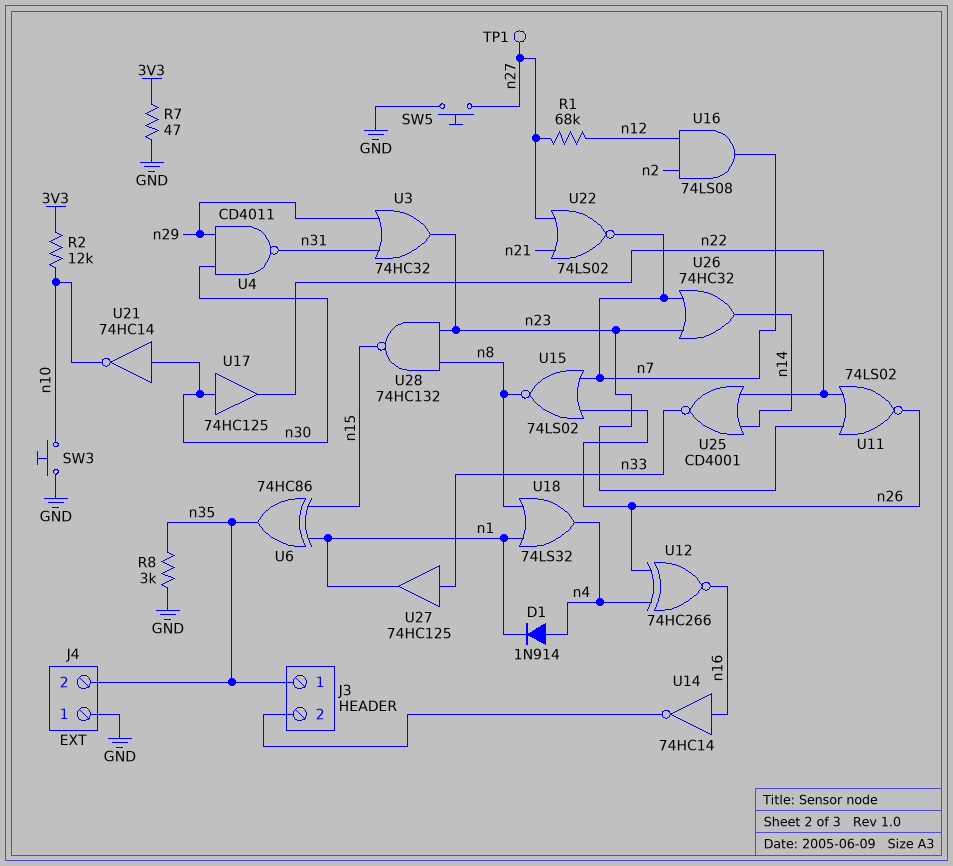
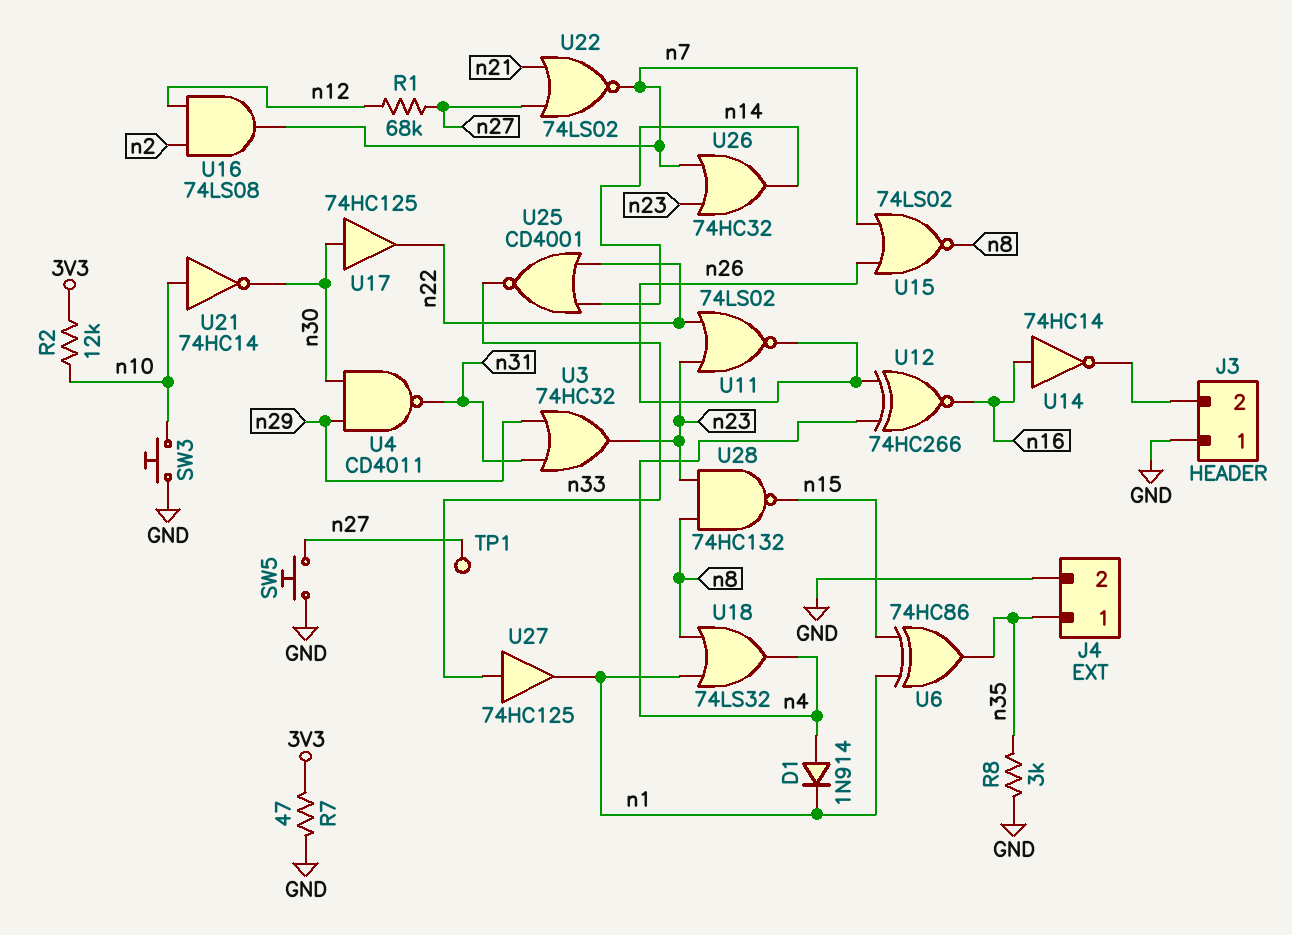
J3 pin 1: n35 -> GND
J4 pin 1: GND -> n35
J4 pin 2: n35 -> GND
U21: NOT 74HC14 (in n30, out n10) -> NOT 74HC14 (in n10, out n30)

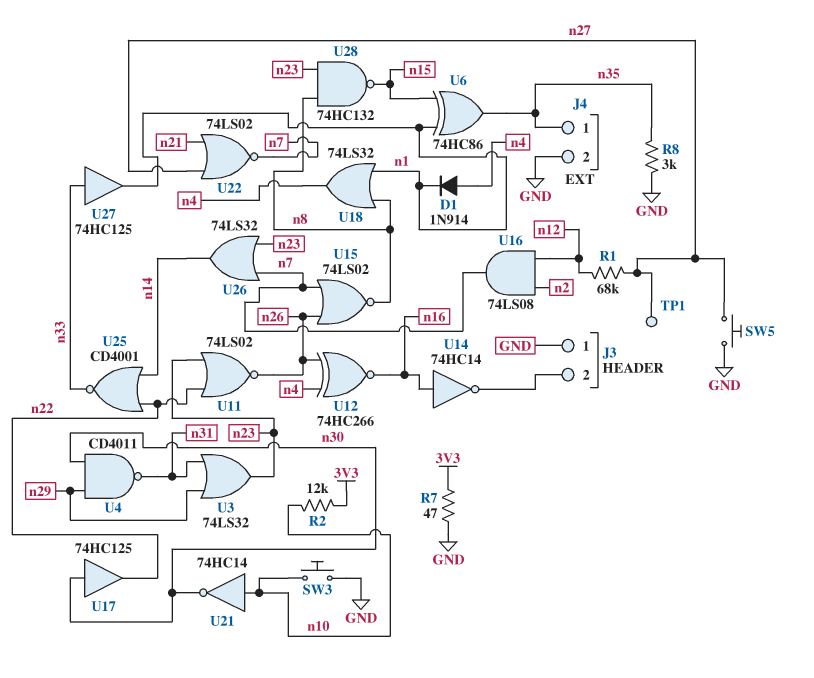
U3: OR 74HC32 (in n29, in n31, out n23) -> OR 74LS32 (in n29, in n31, out n23)
U26: OR 74HC32 (in n7, in n23, out n14) -> OR 74LS32 (in n7, in n23, out n14)

